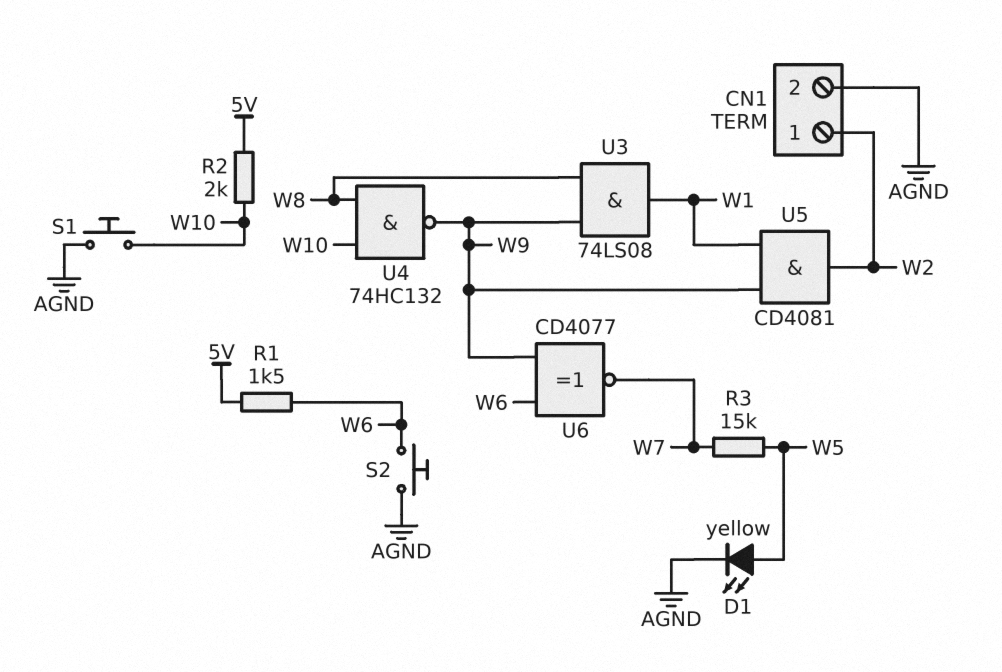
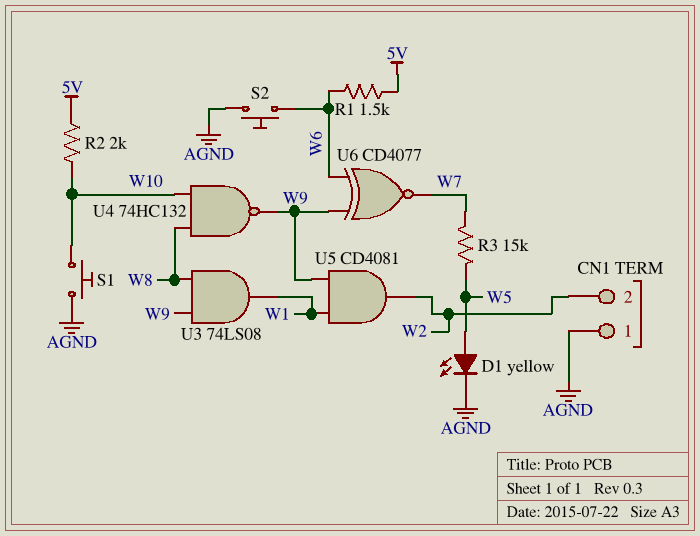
CN1 pin 1: W2 -> AGND
CN1 pin 2: AGND -> W2

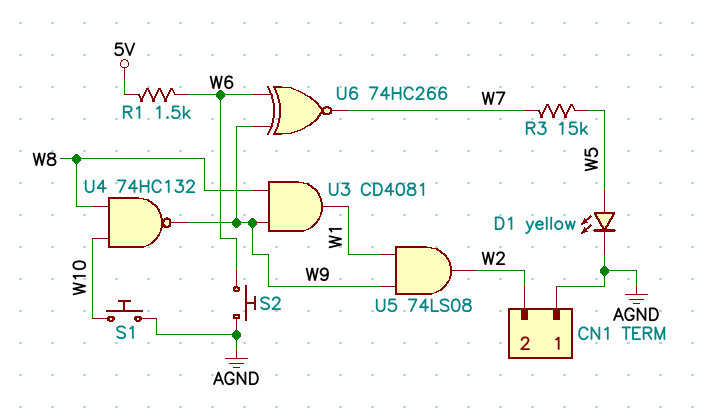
R2: 2k (5V, W10) -> none
U3: AND 74LS08 (in W8, in W9, out W1) -> AND CD4081 (in W8, in W9, out W1)
U5: AND CD4081 (in W1, in W9, out W2) -> AND 74LS08 (in W1, in W9, out W2)
U6: XNOR CD4077 (in W6, in W9, out W7) -> XNOR 74HC266 (in W6, in W9, out W7)

